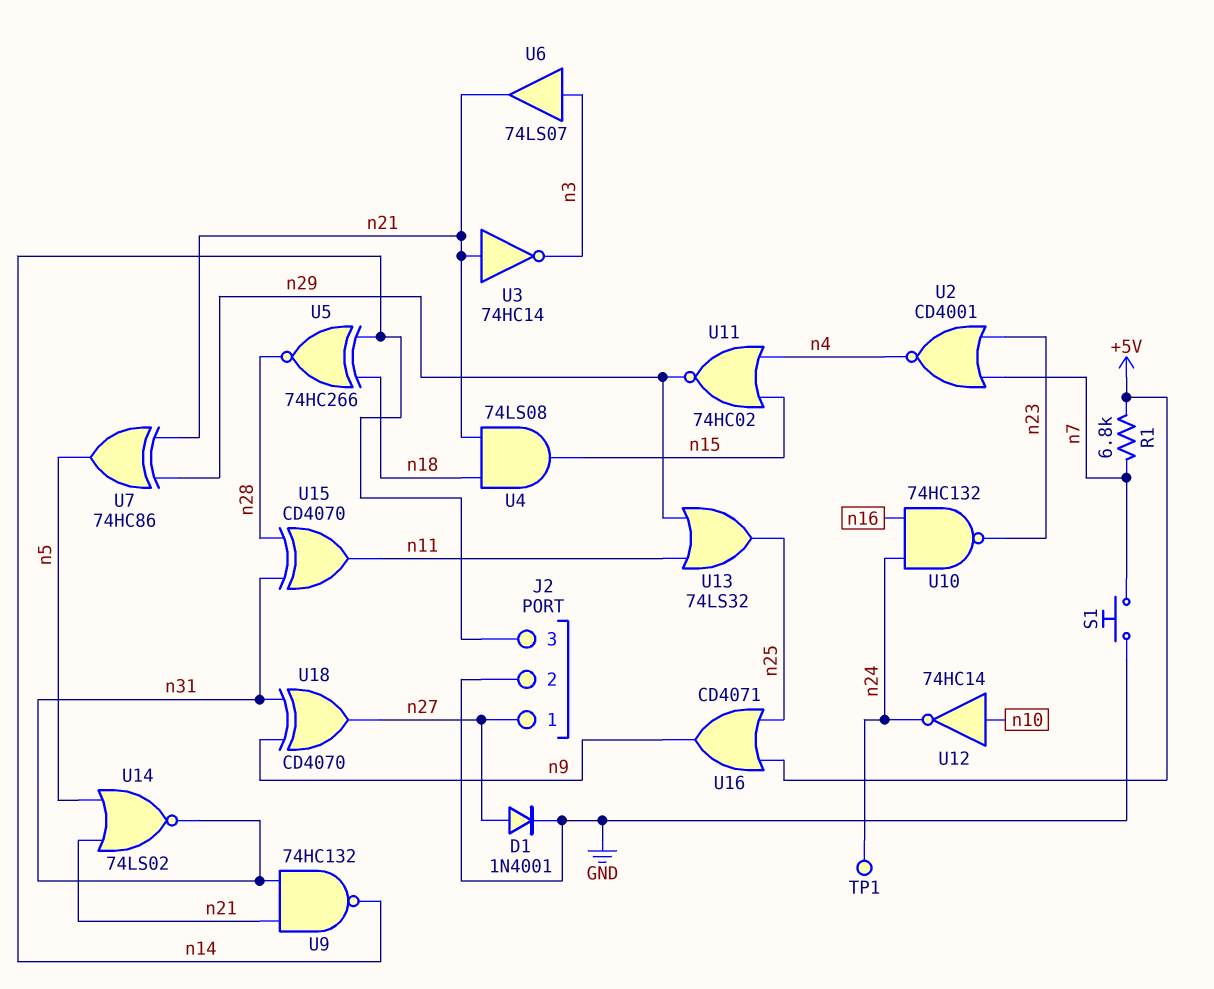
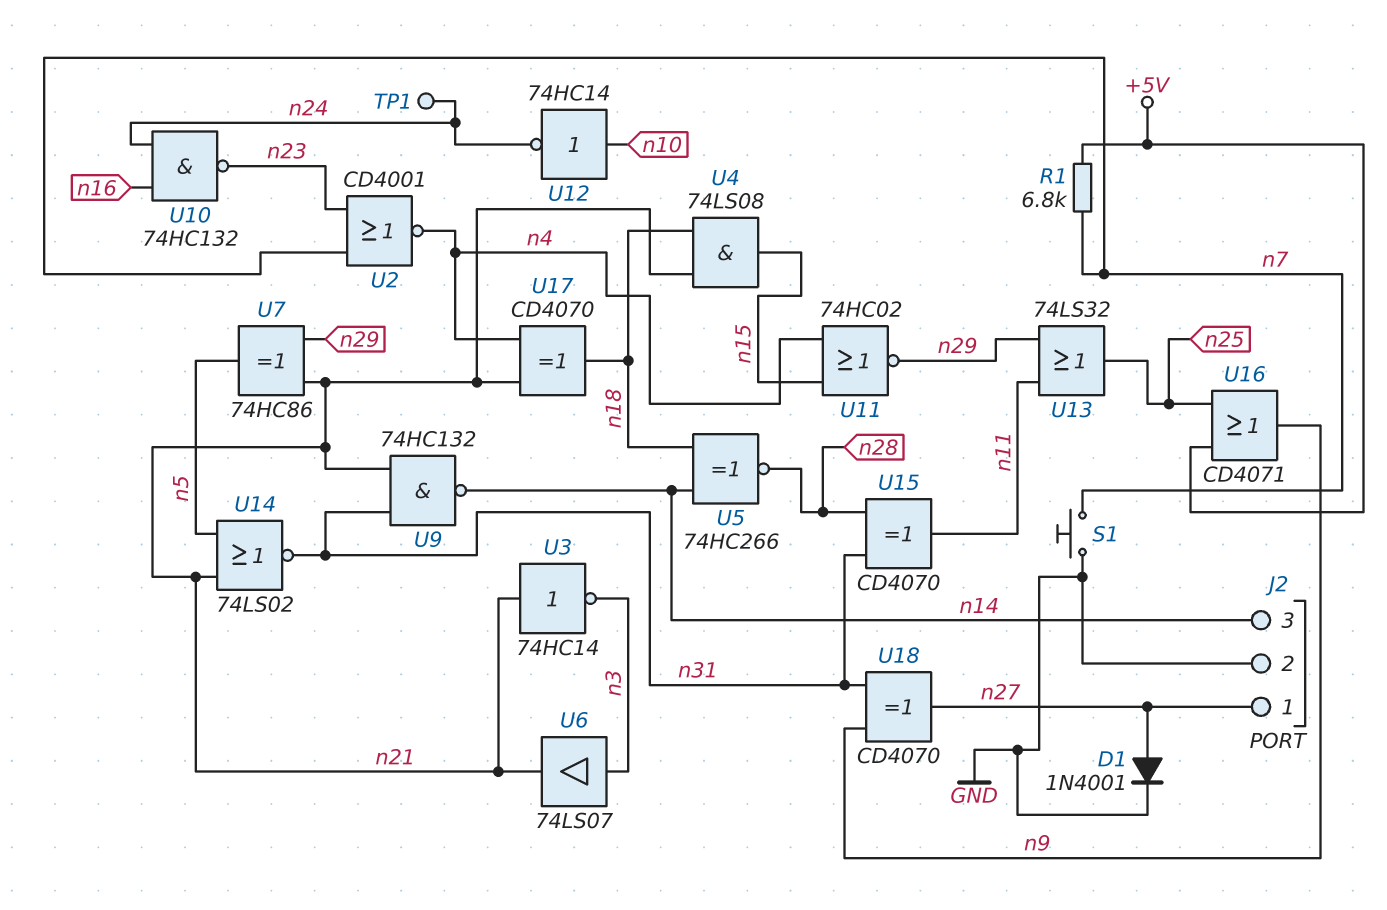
U17: none -> XOR CD4070 (in n4, in n21, out n18)

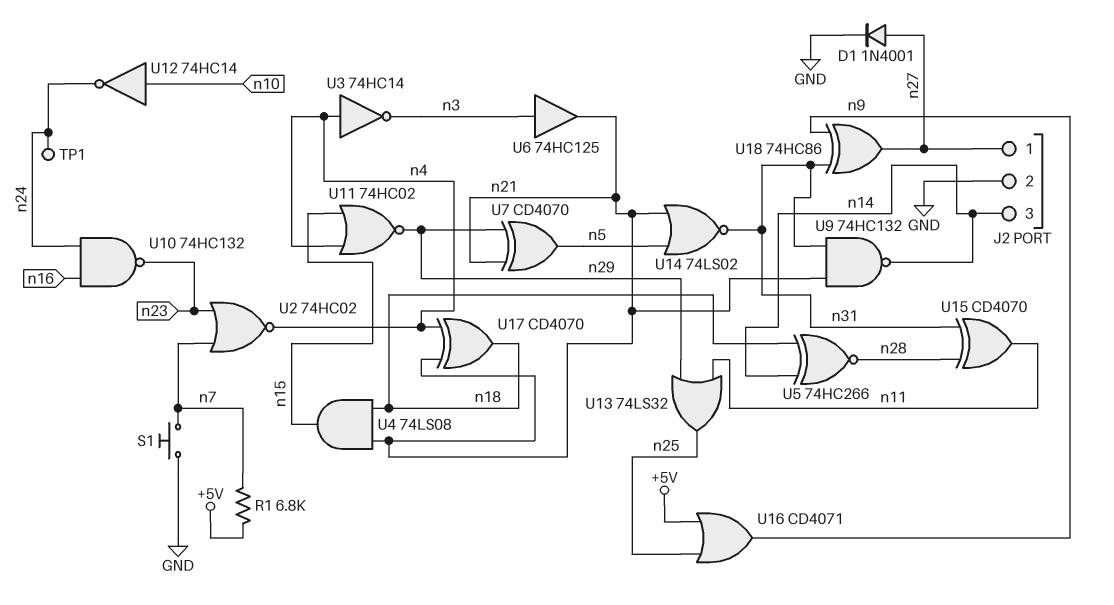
U2: NOR CD4001 (in n7, in n23, out n4) -> NOR 74HC02 (in n7, in n23, out n4)
U3: NOT 74HC14 (in n21, out n3) -> NOT 74HC14 (in n4, out n3)
U6: buffer 74LS07 (in n3, out n21) -> buffer 74HC125 (in n3, out n21)
U7: XOR 74HC86 (in n21, in n29, out n5) -> XOR CD4070 (in n21, in n29, out n5)
U18: XOR CD4070 (in n9, in n31, out n27) -> XOR 74HC86 (in n9, in n31, out n27)

